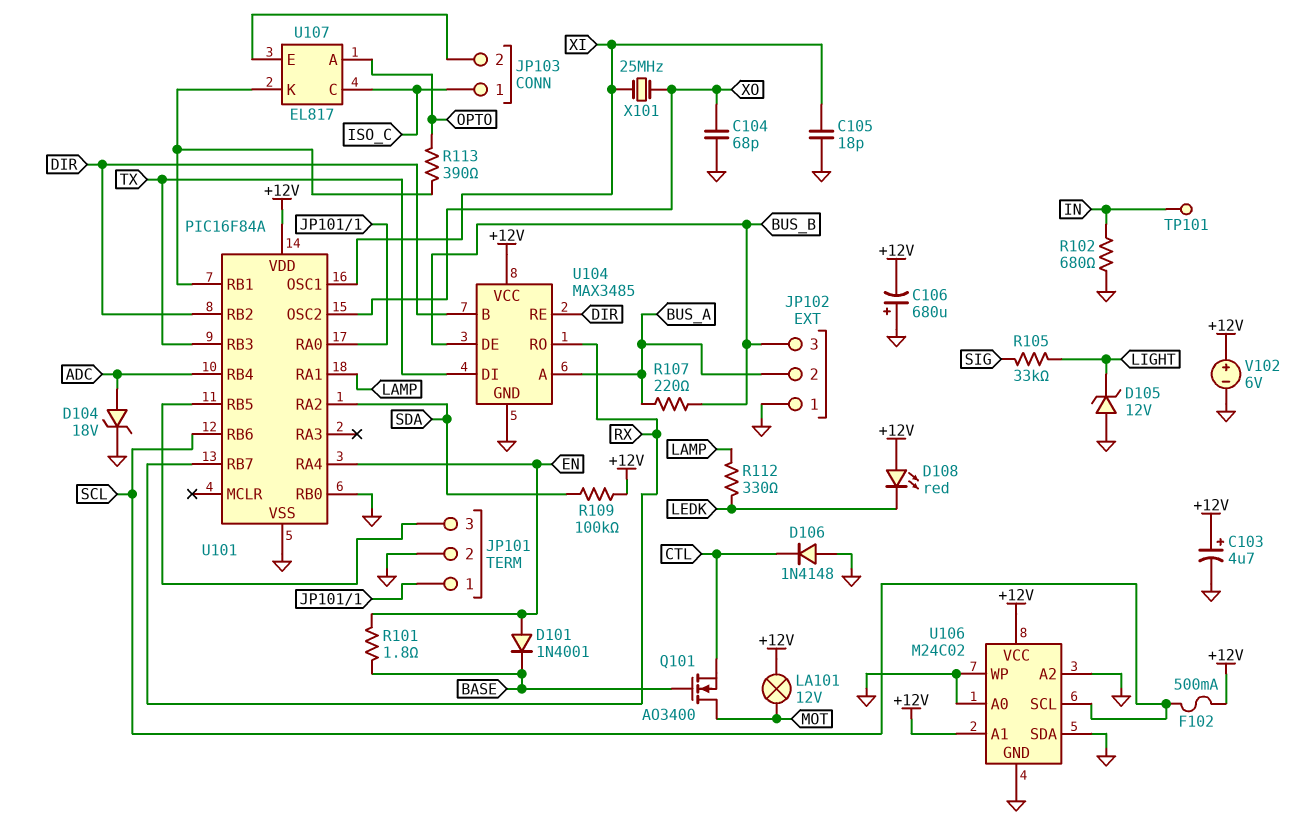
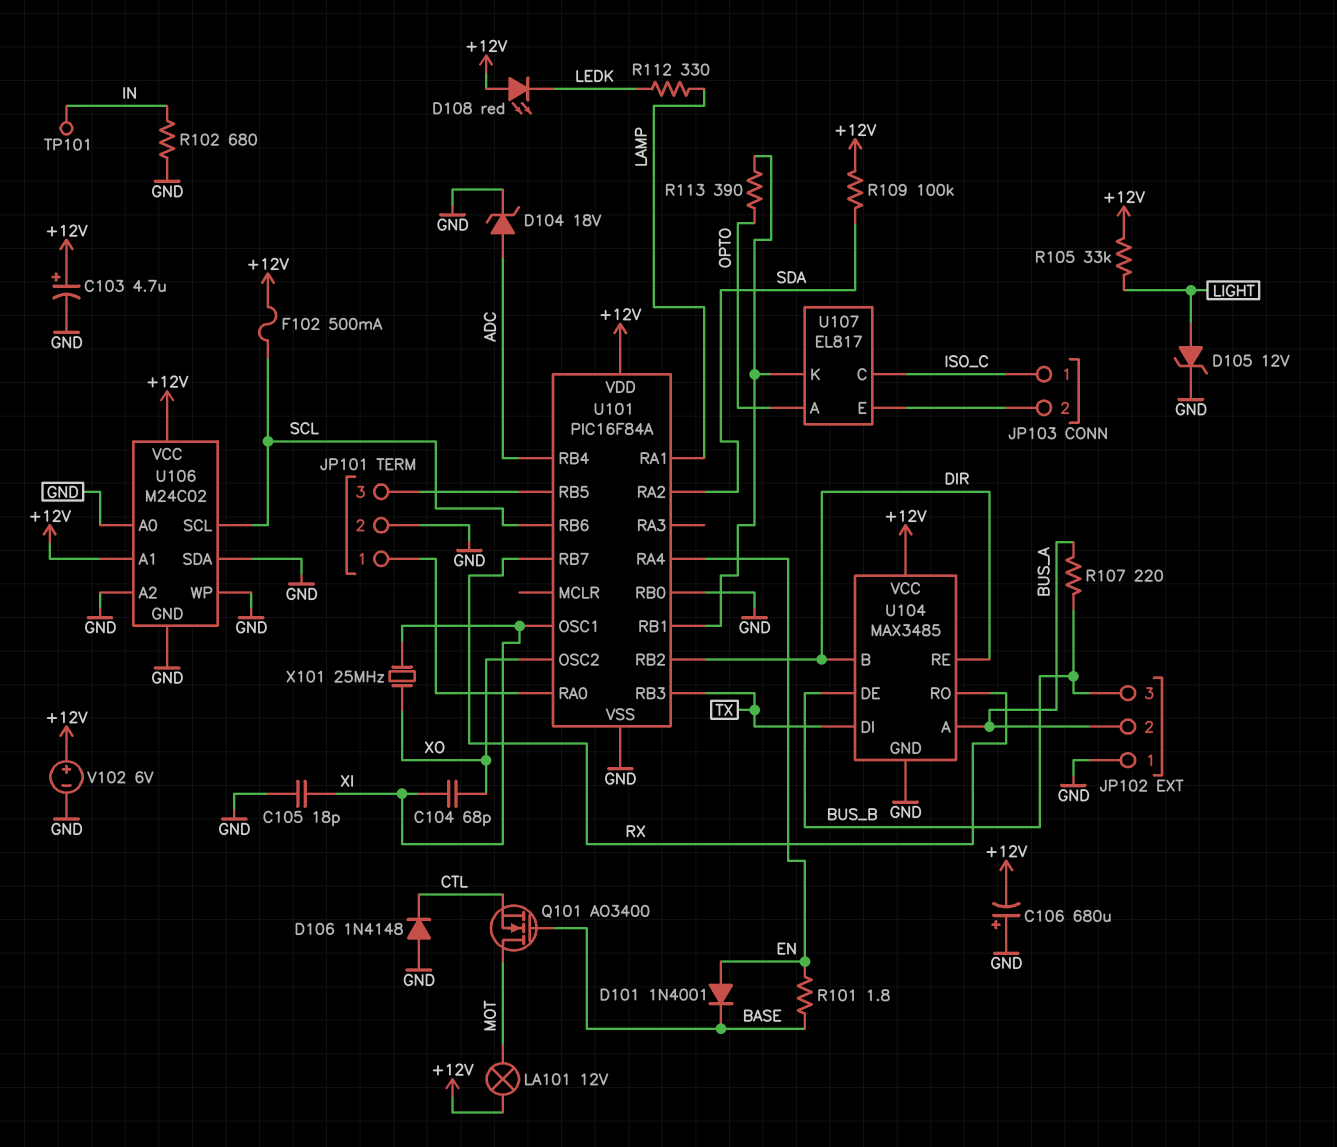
C104: 68pF (GND, XO) -> 68pF (XI, XO)
D105: zener 12V (A GND, K LIGHT) -> zener 12V (A LIGHT, K GND)
R105: 33k (LIGHT, SIG) -> 33k (+12V, LIGHT)

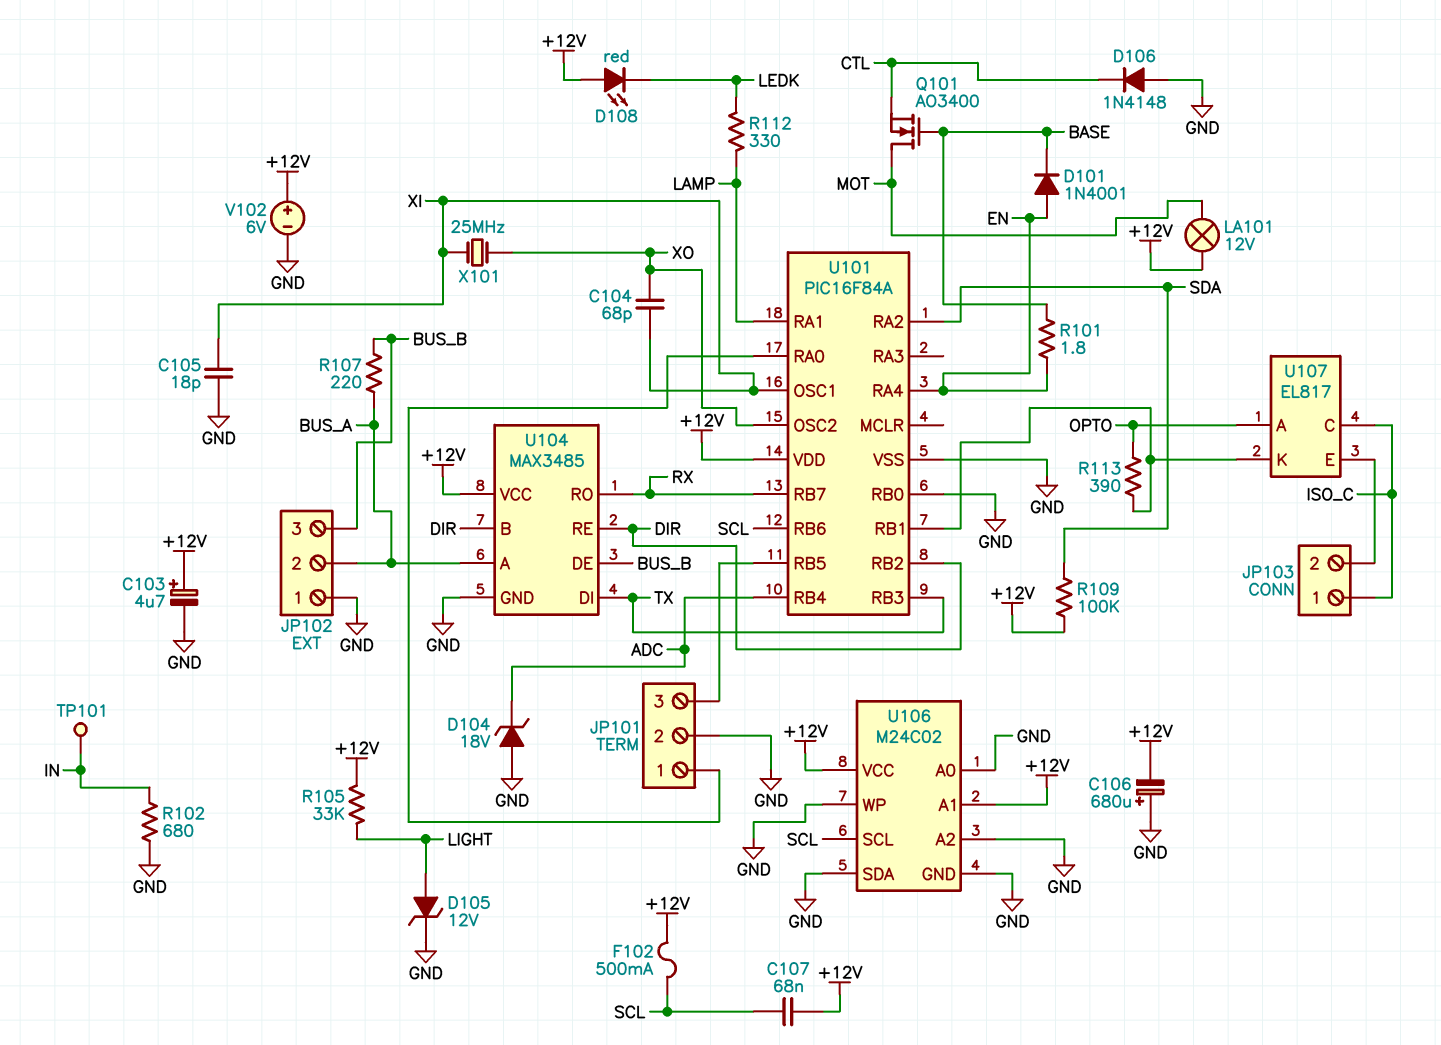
C107: none -> 68nF (+12V, SCL)
D104: zener 18V (A ADC, K GND) -> zener 18V (A GND, K ADC)

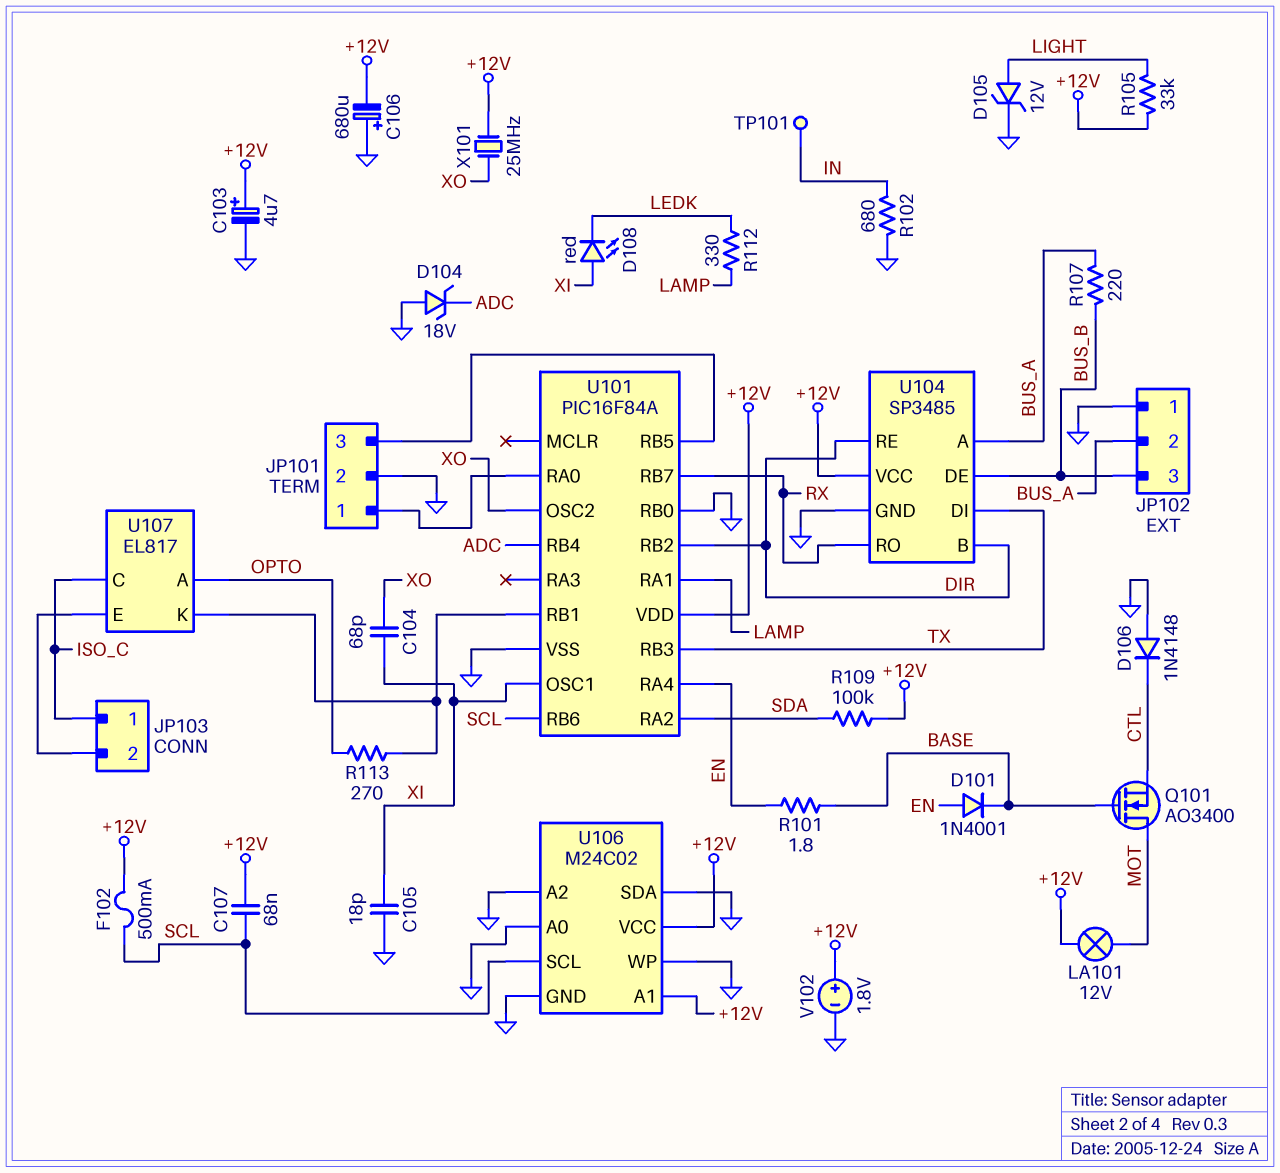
D108: LED red (A +12V, K LEDK) -> LED red (A XI, K LEDK)
R113: 390 (OPTO, U101/RB1) -> 270 (OPTO, U101/RB1)
U104: MAX3485 -> SP3485
V102: 6V (plus +12V, minus GND) -> 1.8V (plus +12V, minus GND)
X101: 25MHz (XI, XO) -> 25MHz (+12V, XO)

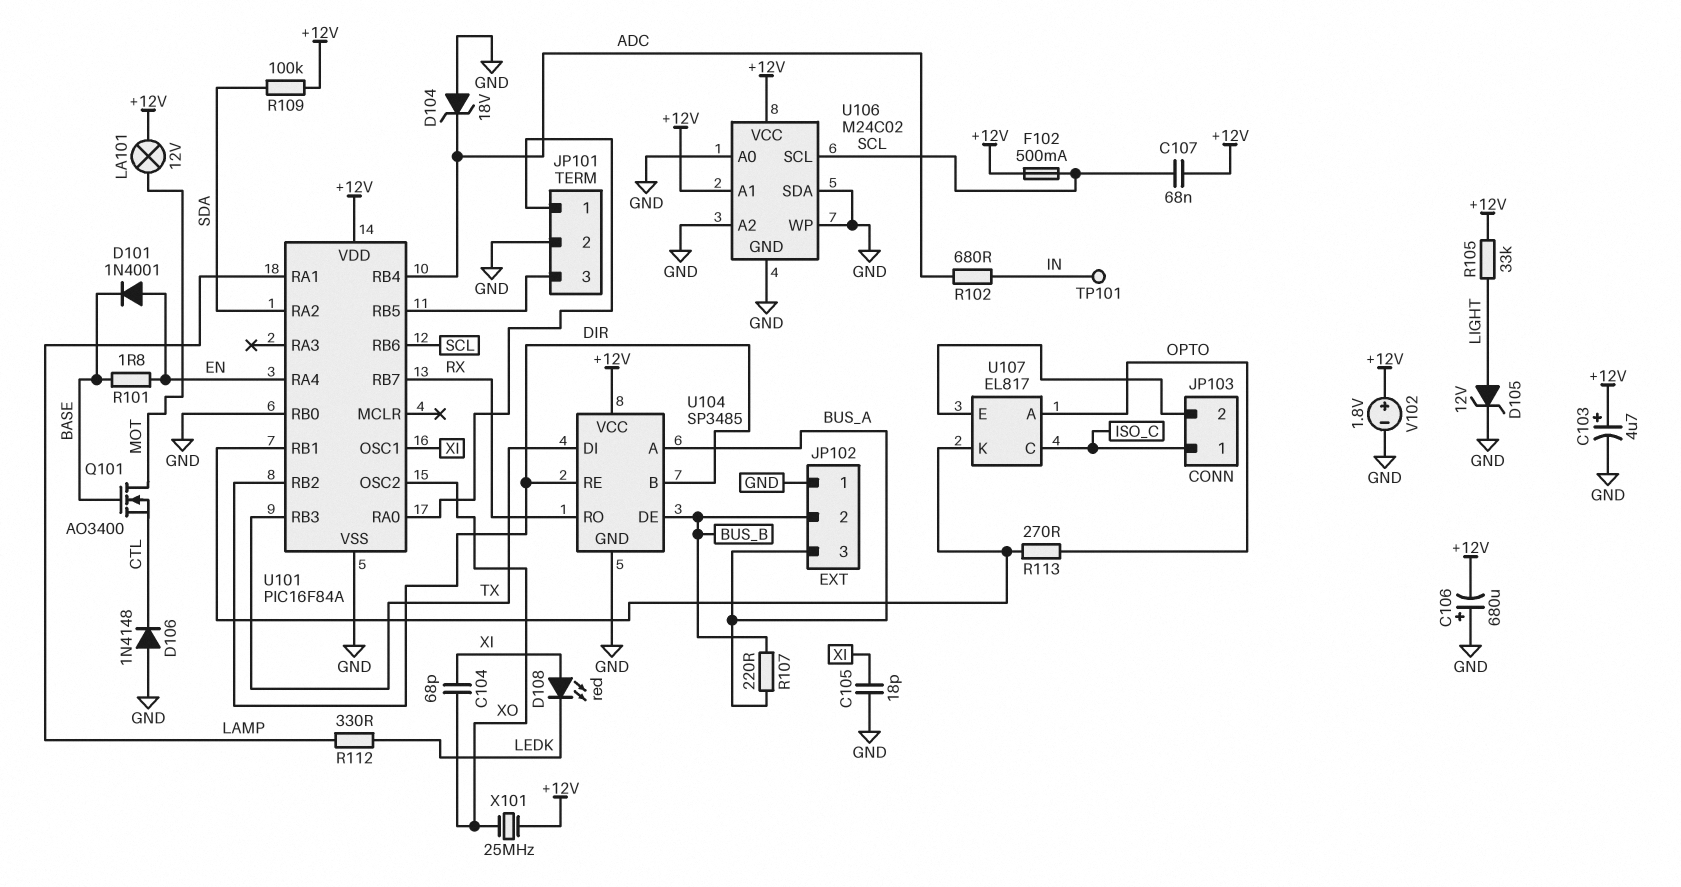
JP102 pin 2: BUS_A -> BUS_B
JP102 pin 3: BUS_B -> BUS_A
R102: 680 (GND, IN) -> 680 (ADC, IN)

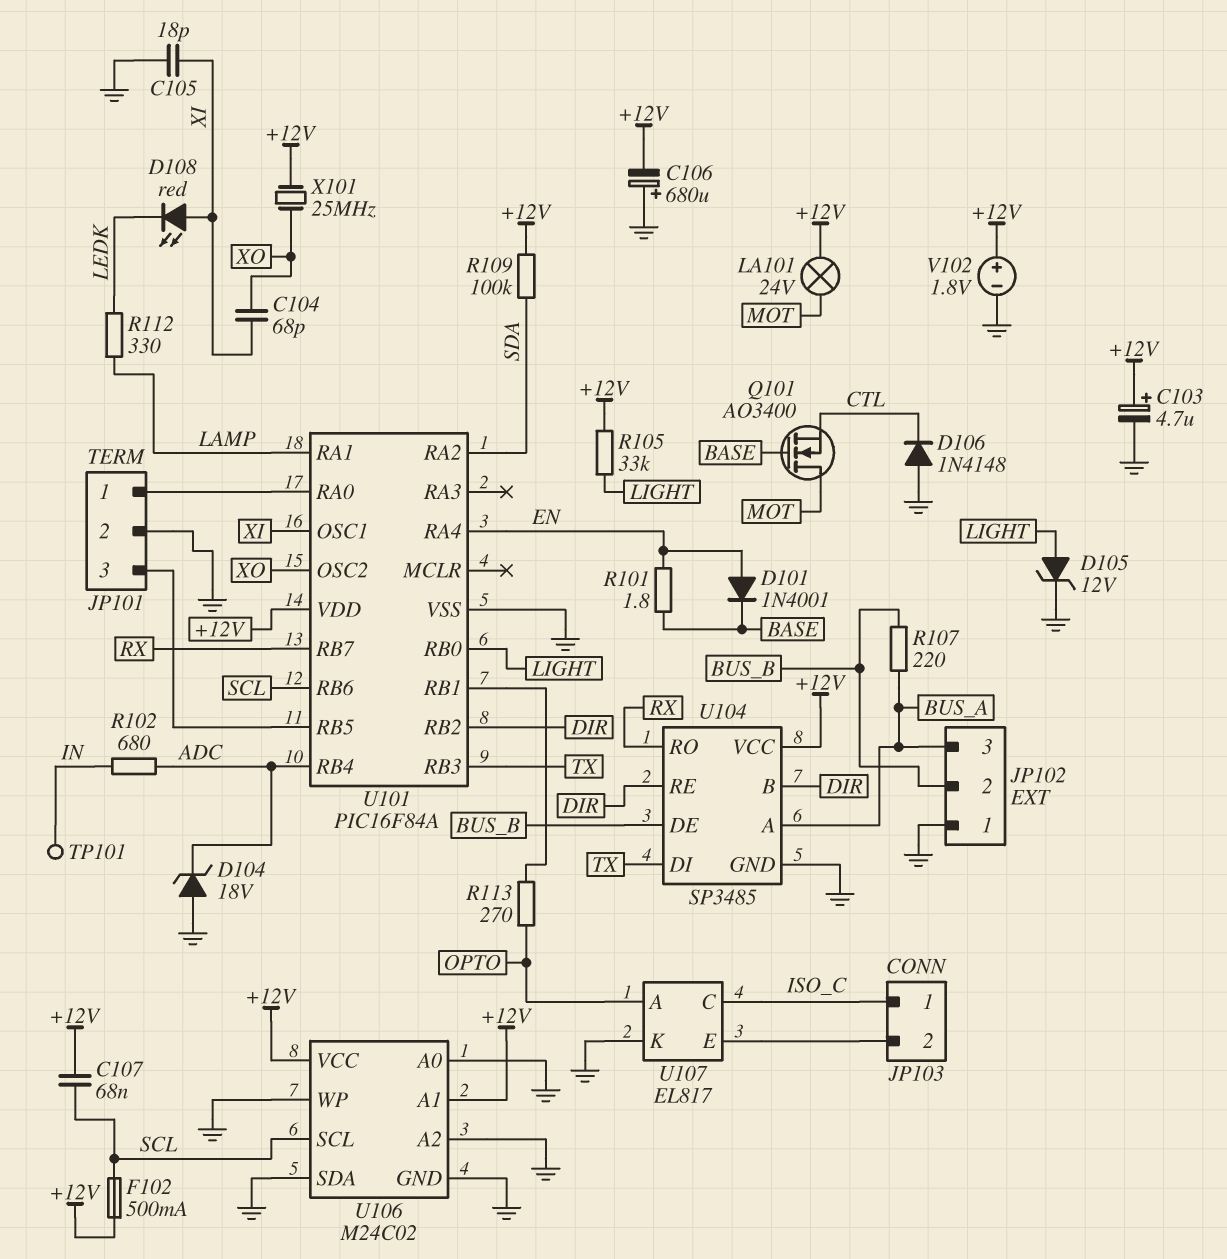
LA101: lamp 12V (+12V, MOT) -> lamp 24V (+12V, MOT)
U101 pin RB0: GND -> LIGHT
U107 pin K: U101/RB1 -> GND

